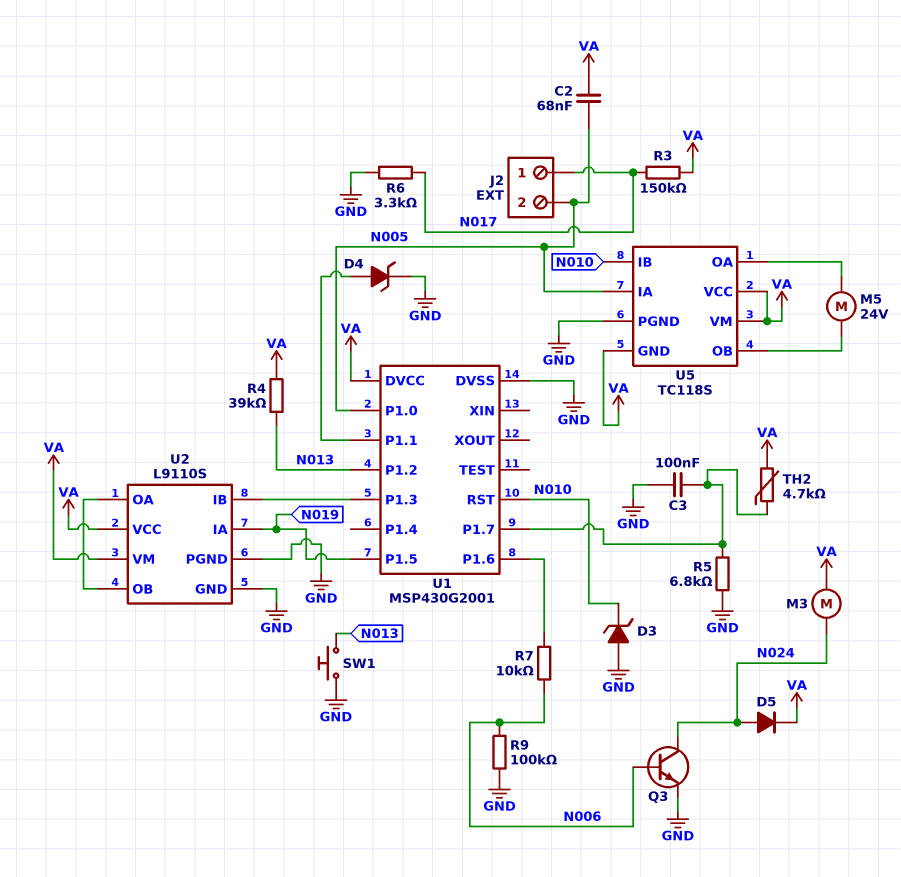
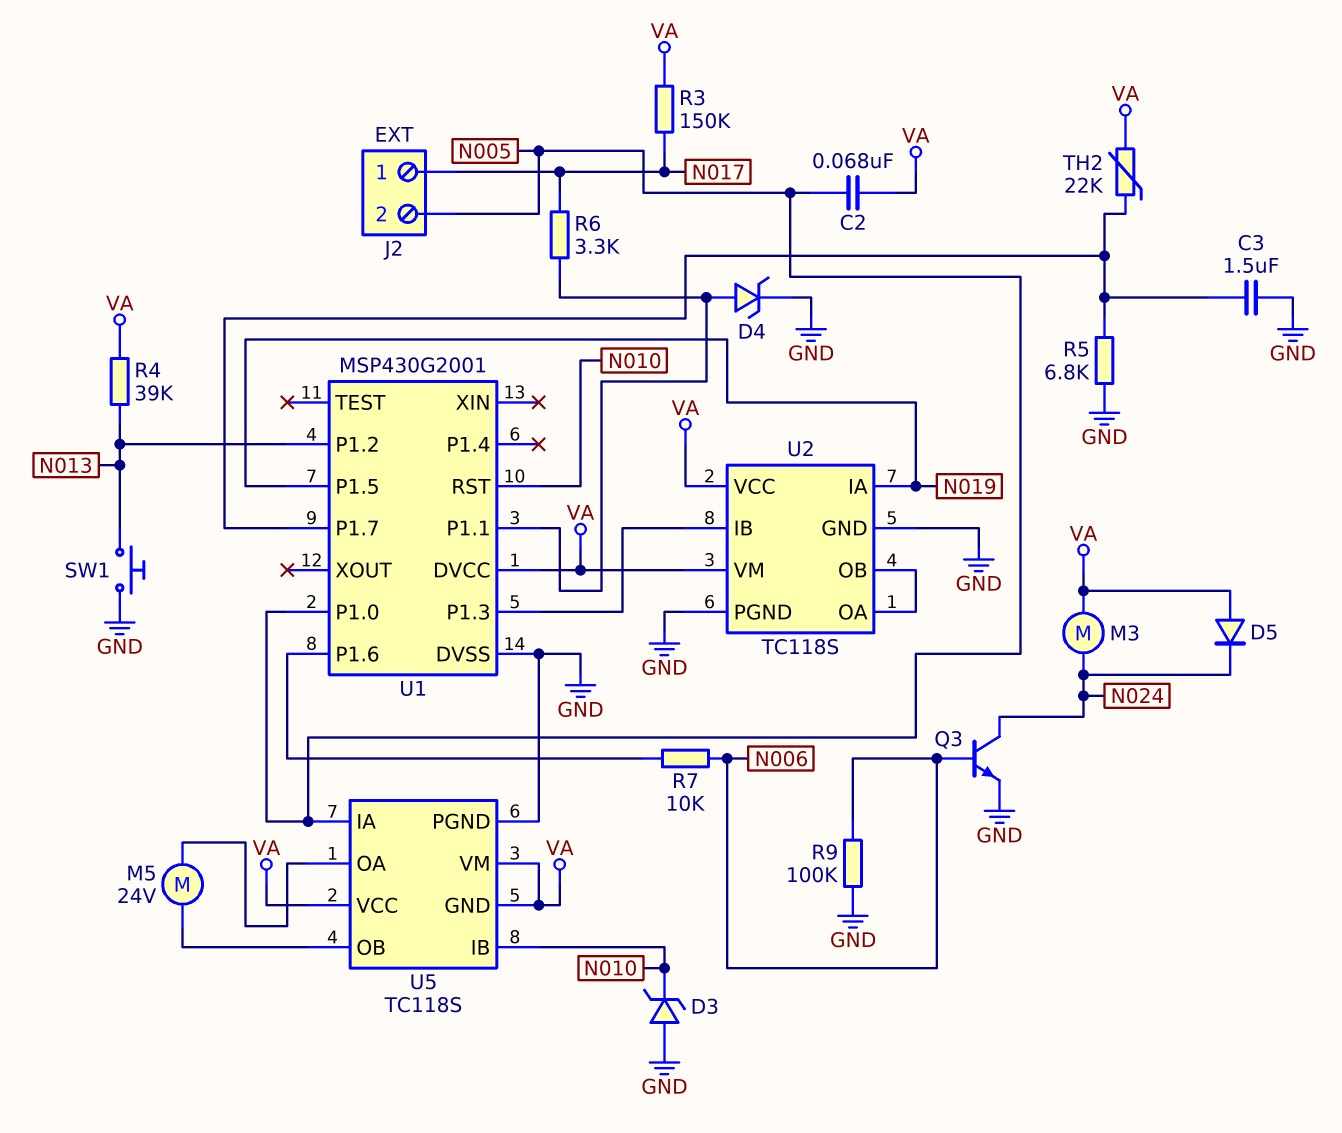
C3: 100nF (GND, U1/P1.7) -> 1.5uF (GND, U1/P1.7)
D5: diode (A N024, K VA) -> diode (A VA, K N024)
R6: 3.3k (GND, N017) -> 3.3k (N017, U1/P1.1)
TH2: 4.7k (U1/P1.7, VA) -> 22k (U1/P1.7, VA)
U2: L9110S -> TC118S

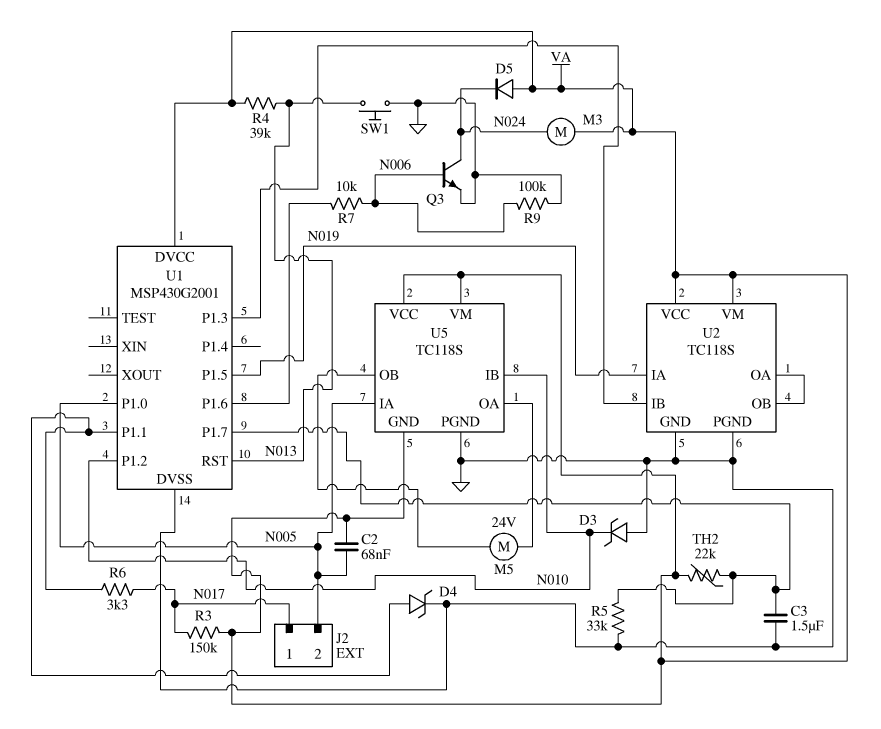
R5: 6.8k (GND, U1/P1.7) -> 33k (GND, U1/P1.7)
U1 pin P1.2: N013 -> N010
U1 pin RST: N010 -> N013

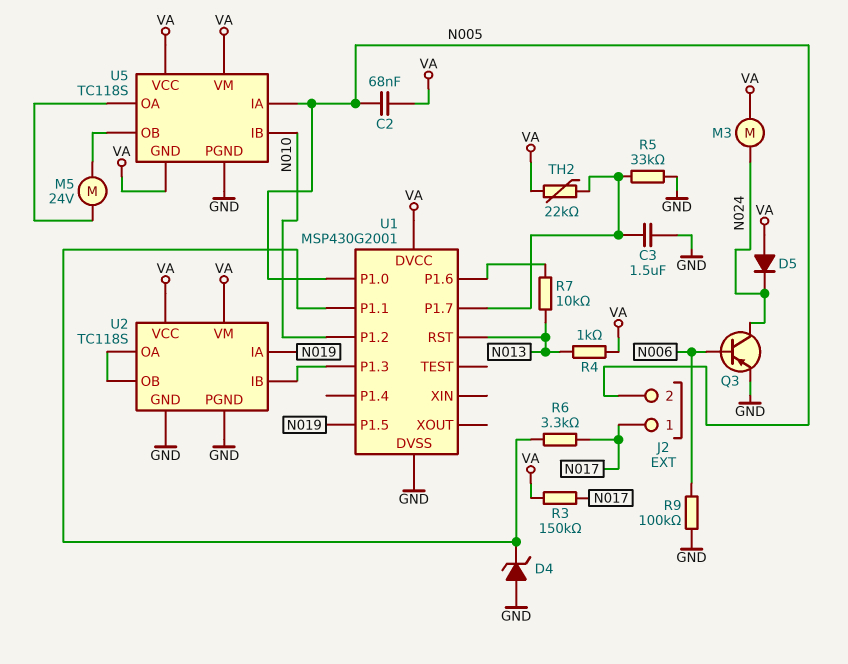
D3: zener (A GND, K N010) -> none
D4: zener (A U1/P1.1, K GND) -> zener (A GND, K U1/P1.1)
Q3: NPN (B N006, C N024, E GND) -> PNP (B N006, C N024, E GND)
R4: 39k (N013, VA) -> 1k (N013, VA)
R7: 10k (N006, U1/P1.6) -> 10k (N013, U1/P1.6)
SW1: button (GND, N013) -> none

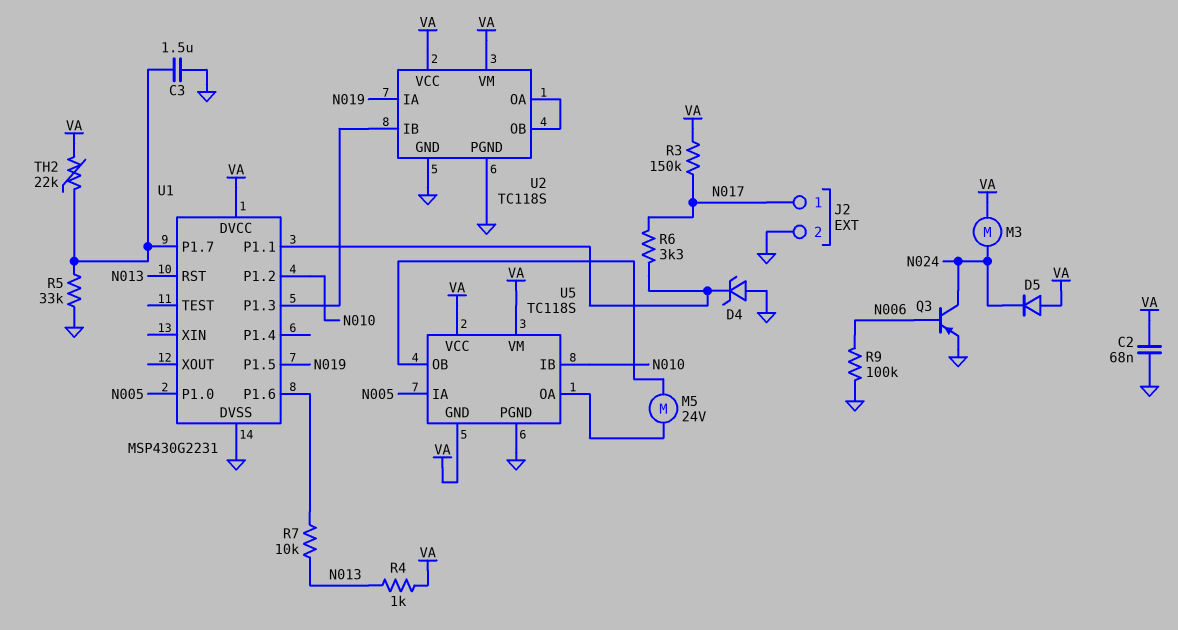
C2: 68nF (N005, VA) -> 68nF (GND, VA)
J2 pin 2: N005 -> GND
U1: MSP430G2001 -> MSP430G2231

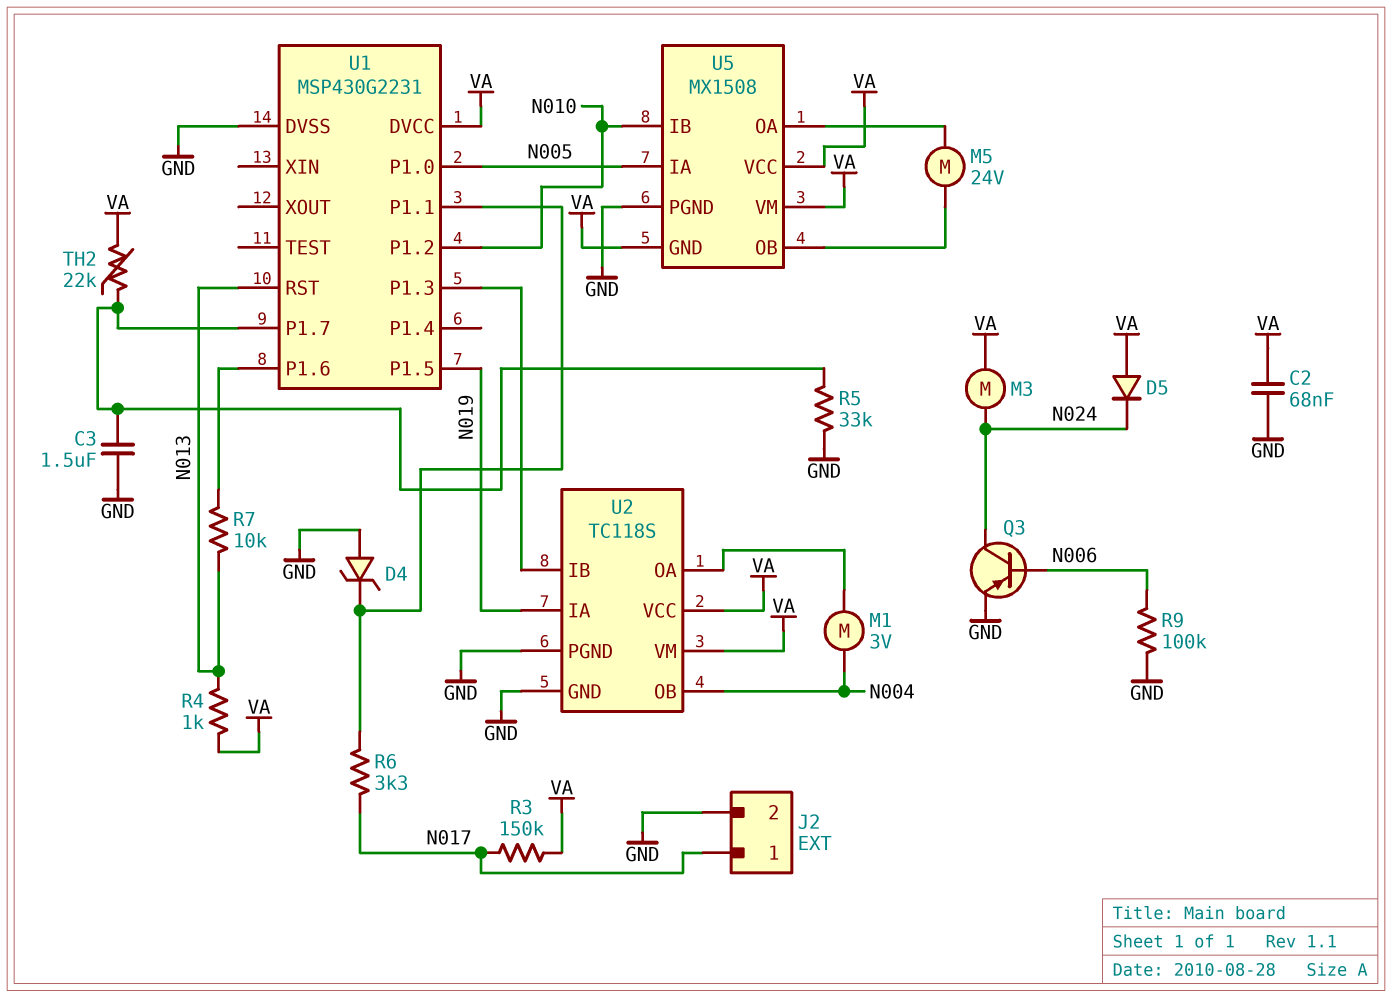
M1: none -> motor 3V (N004, U2/OA)
U2 pin OB: U2/OA -> N004
U5: TC118S -> MX1508

